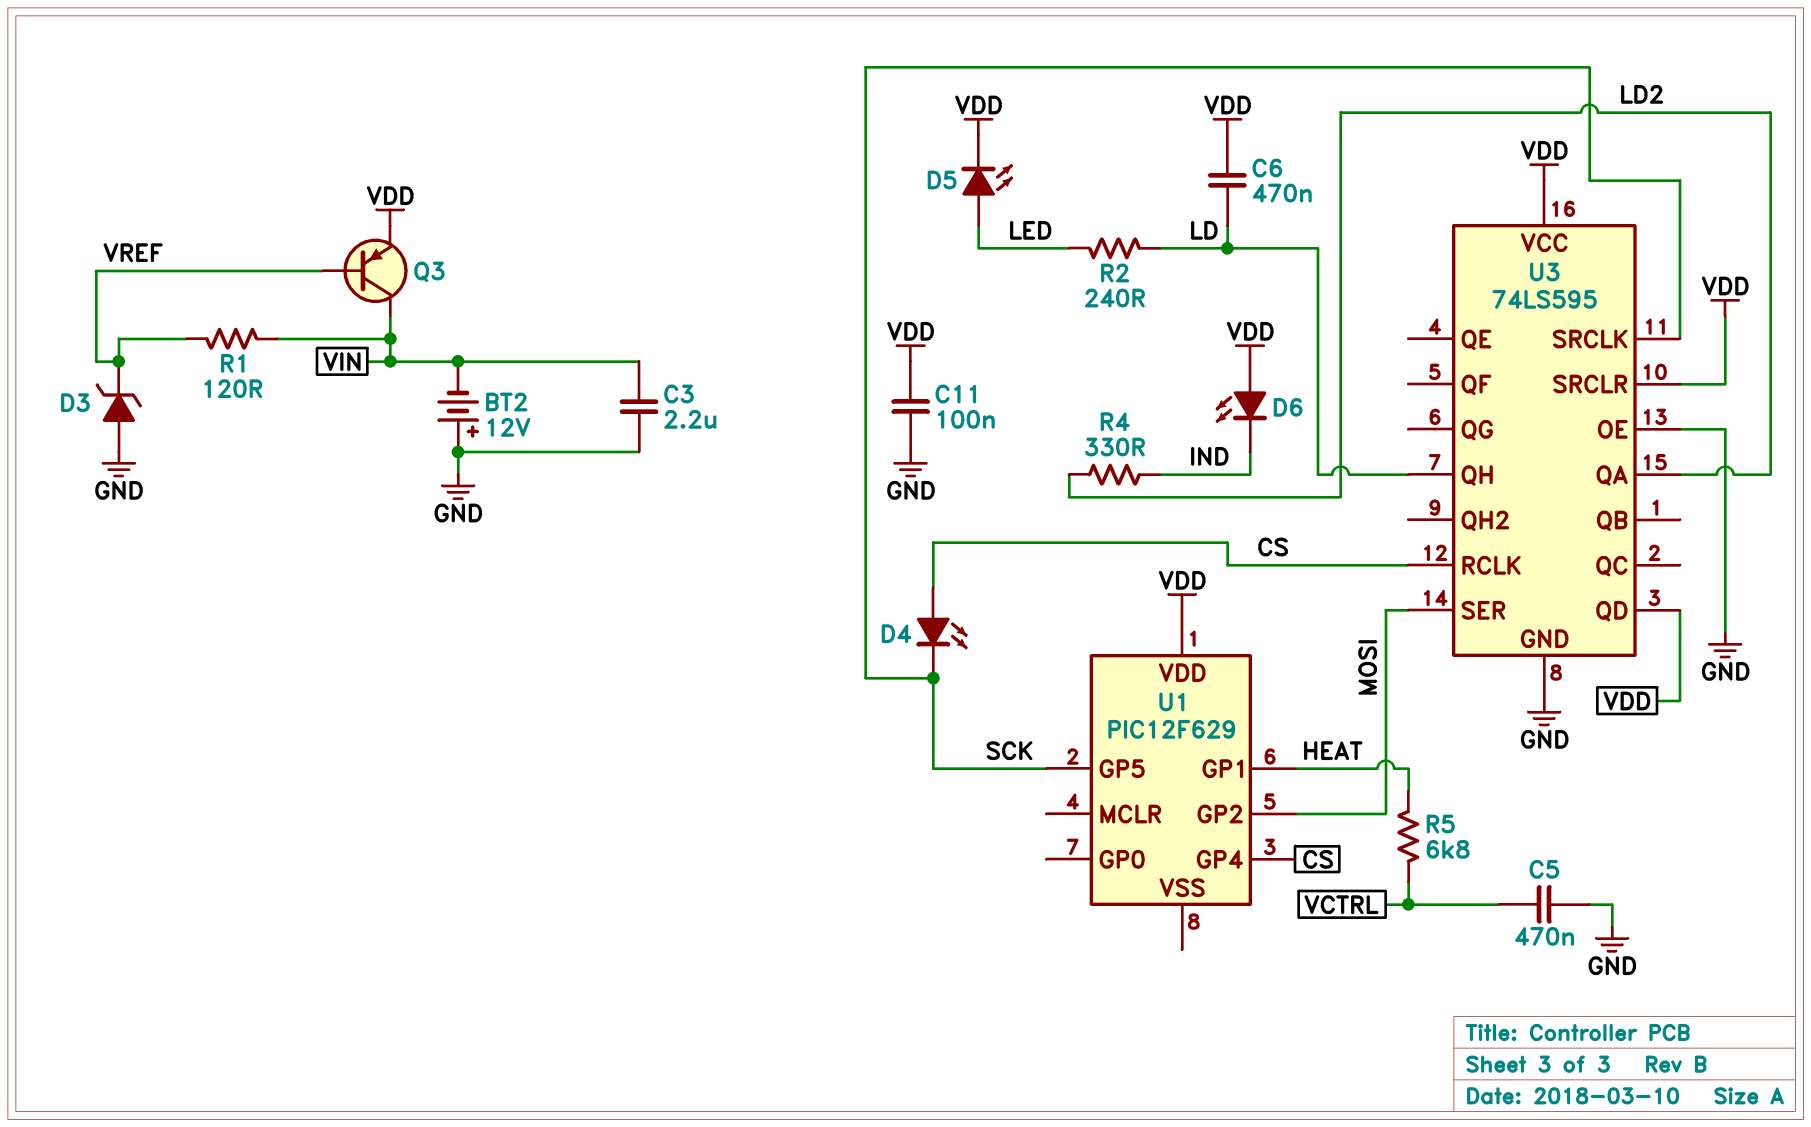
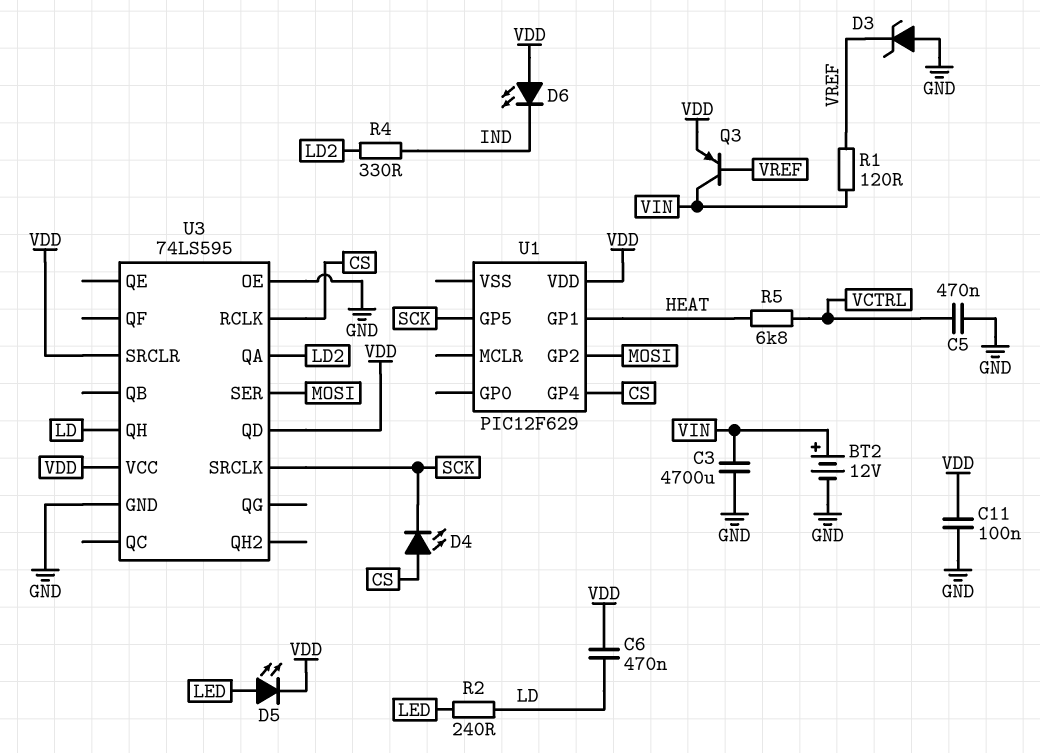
BT2: 12V (plus GND, minus VIN) -> 12V (plus VIN, minus GND)
C3: 2.2uF (GND, VIN) -> 4700uF (GND, VIN)

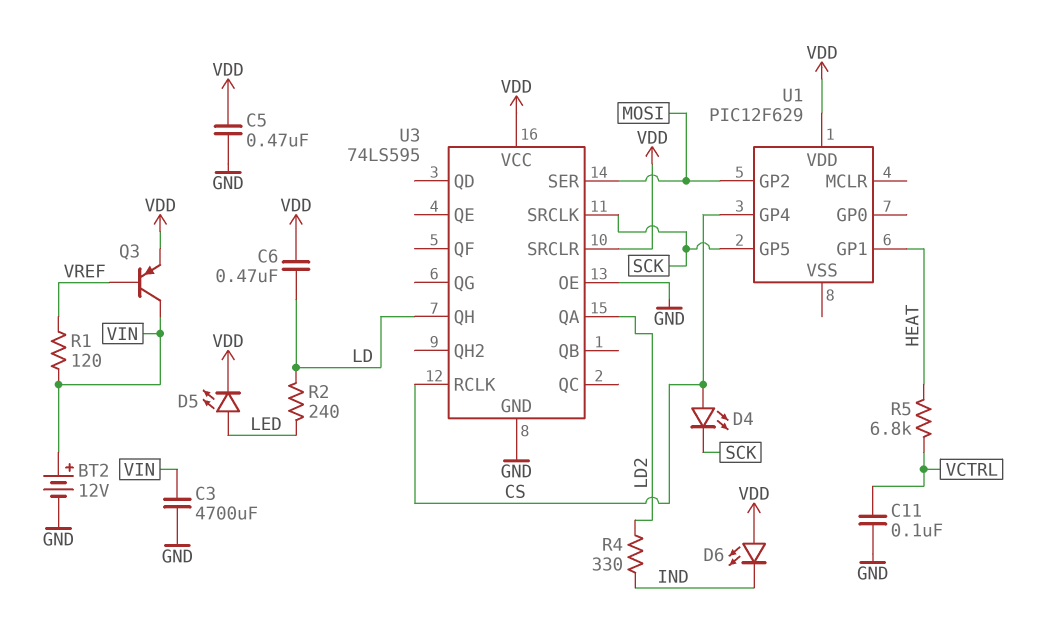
C5: 470nF (GND, VCTRL) -> 470nF (GND, VDD)
C11: 100nF (GND, VDD) -> 100nF (GND, VCTRL)
D3: zener (A GND, K VREF) -> none
U3 pin QD: VDD -> none

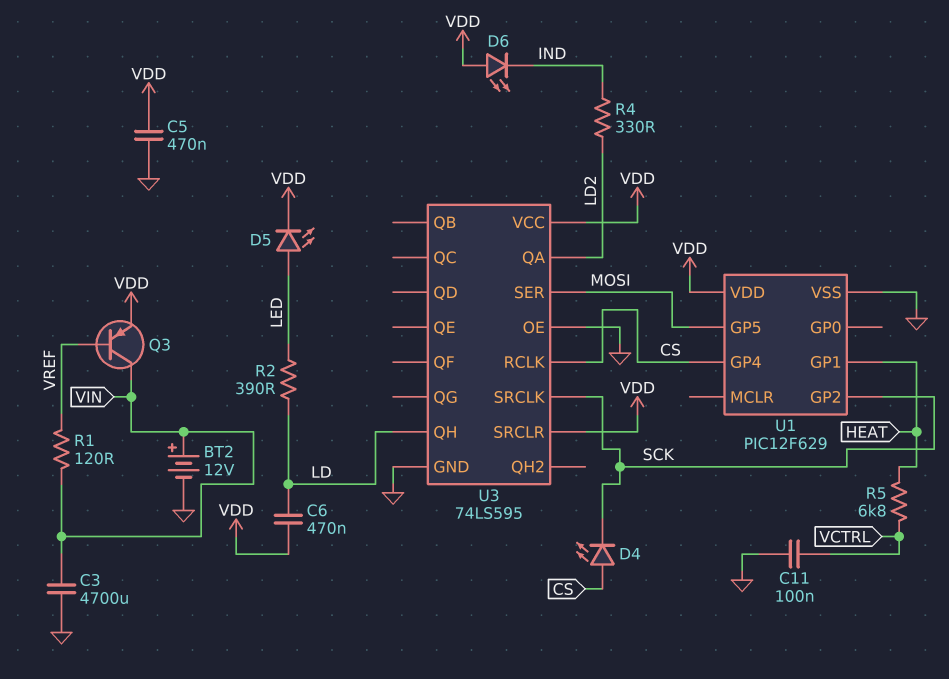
R2: 240 (LD, LED) -> 390 (LD, LED)
U1 pin GP2: MOSI -> SCK
U1 pin GP5: SCK -> MOSI
U1 pin VSS: none -> GND

